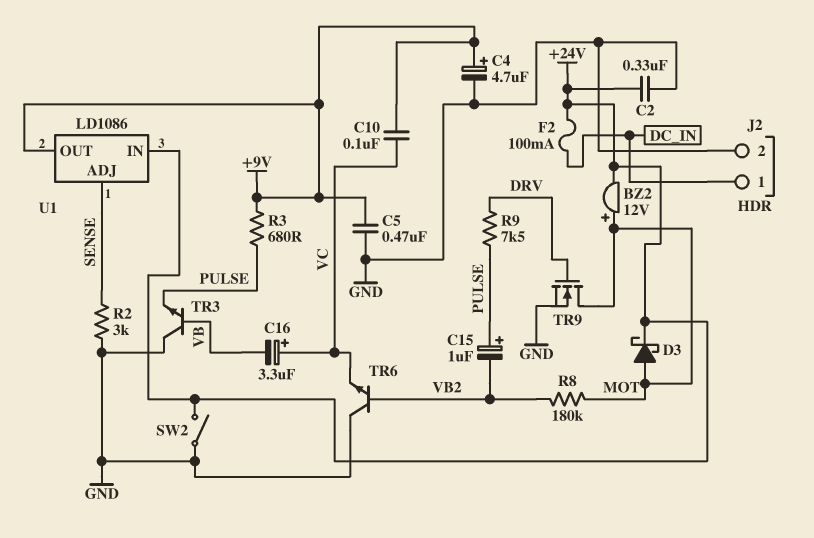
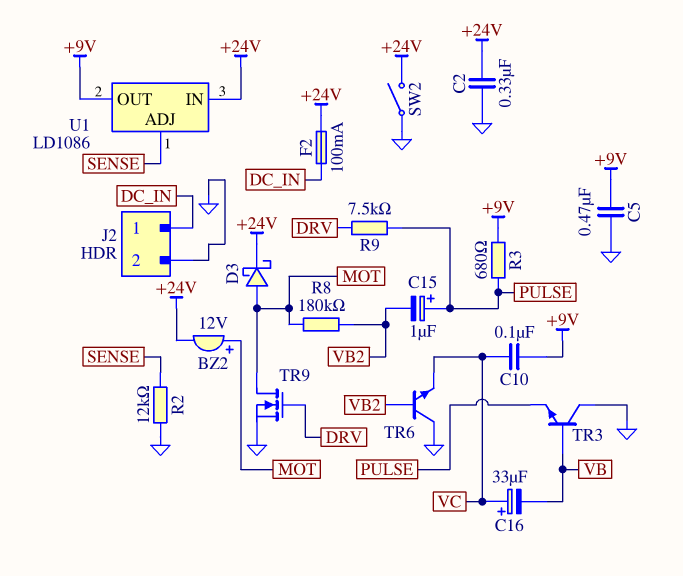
C4: 4.7uF (plus +9V, minus GND) -> none
C16: 3.3uF (plus VC, minus VB) -> 33uF (plus VC, minus VB)
R2: 3k (GND, SENSE) -> 12k (GND, SENSE)

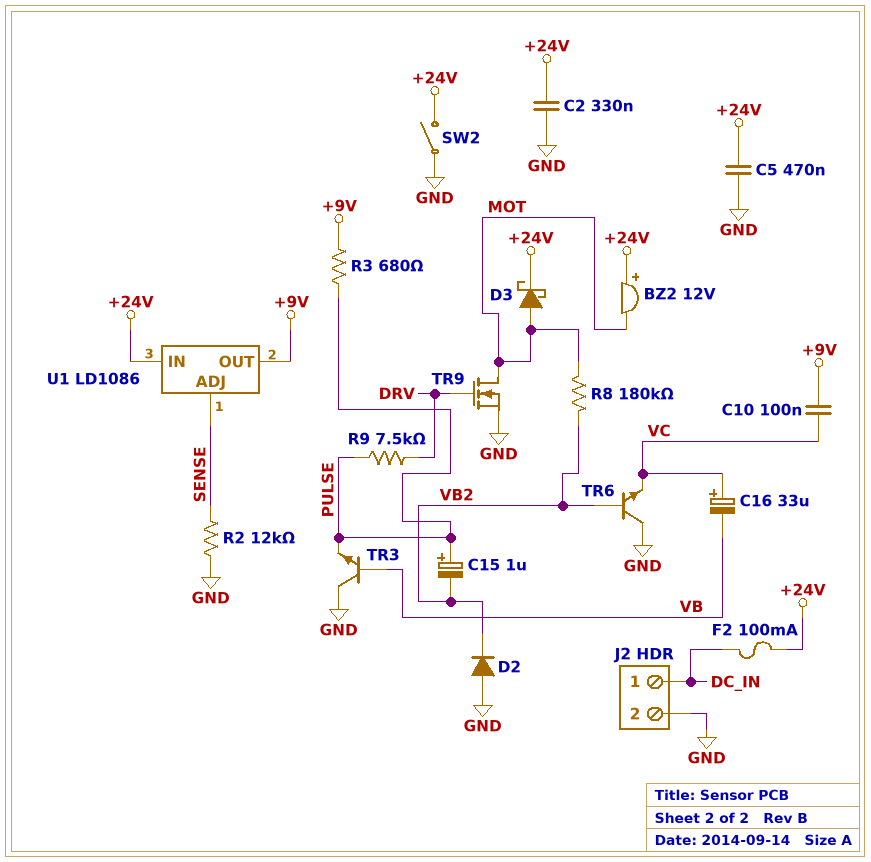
BZ2: buzzer 12V (plus MOT, minus +24V) -> buzzer 12V (plus +24V, minus MOT)
C5: 470nF (+9V, GND) -> 470nF (+24V, GND)
D2: none -> diode (A GND, K VB2)

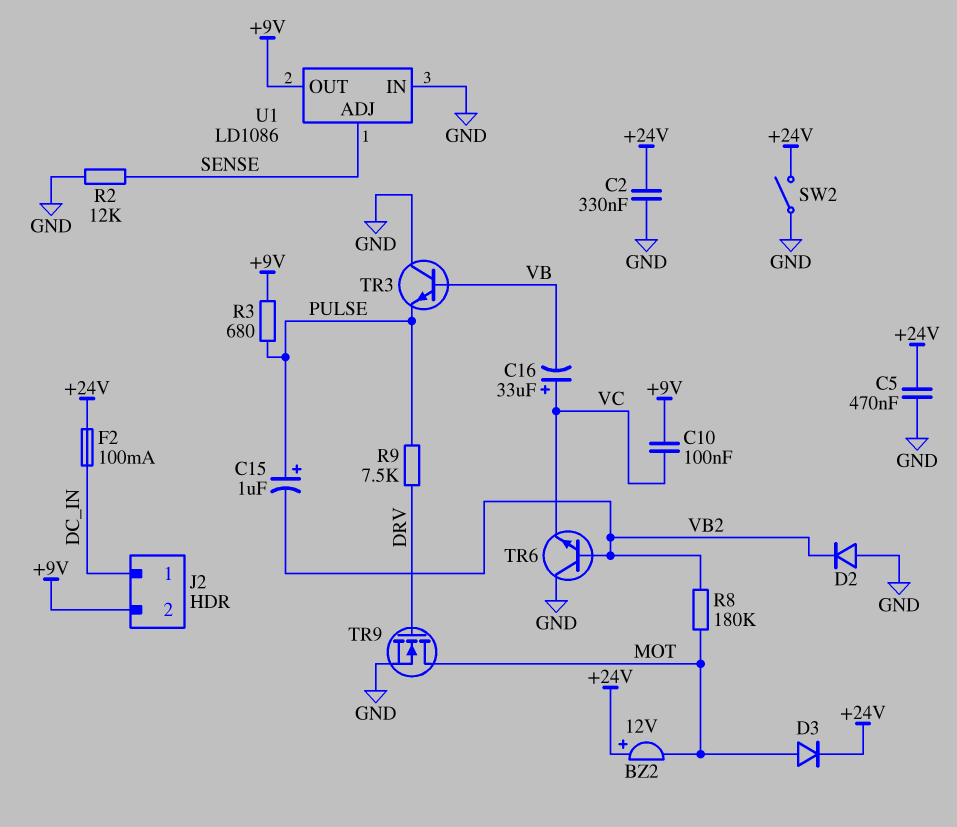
D3: schottky (A MOT, K +24V) -> diode (A MOT, K +24V)
J2 pin 2: GND -> +9V
U1 pin IN: +24V -> GND

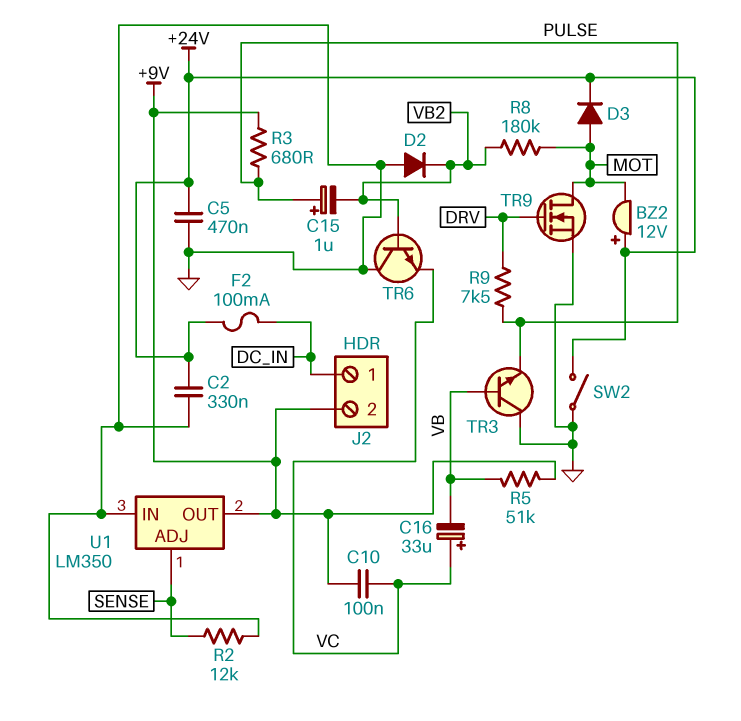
R5: none -> 51k (+9V, VB)
U1: LD1086 -> LM350

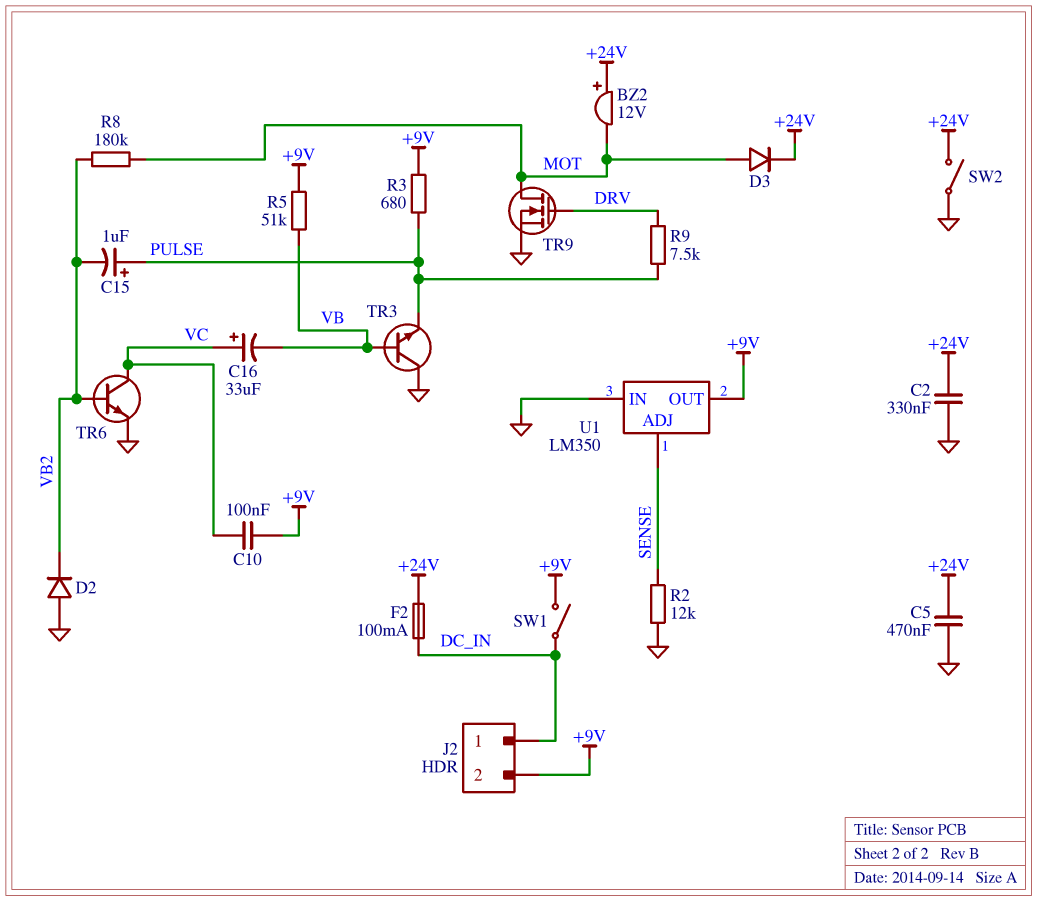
SW1: none -> switch (+9V, DC_IN)
TR6: NPN (B VB2, C GND, E VC) -> NPN (B VB2, C VC, E GND)

